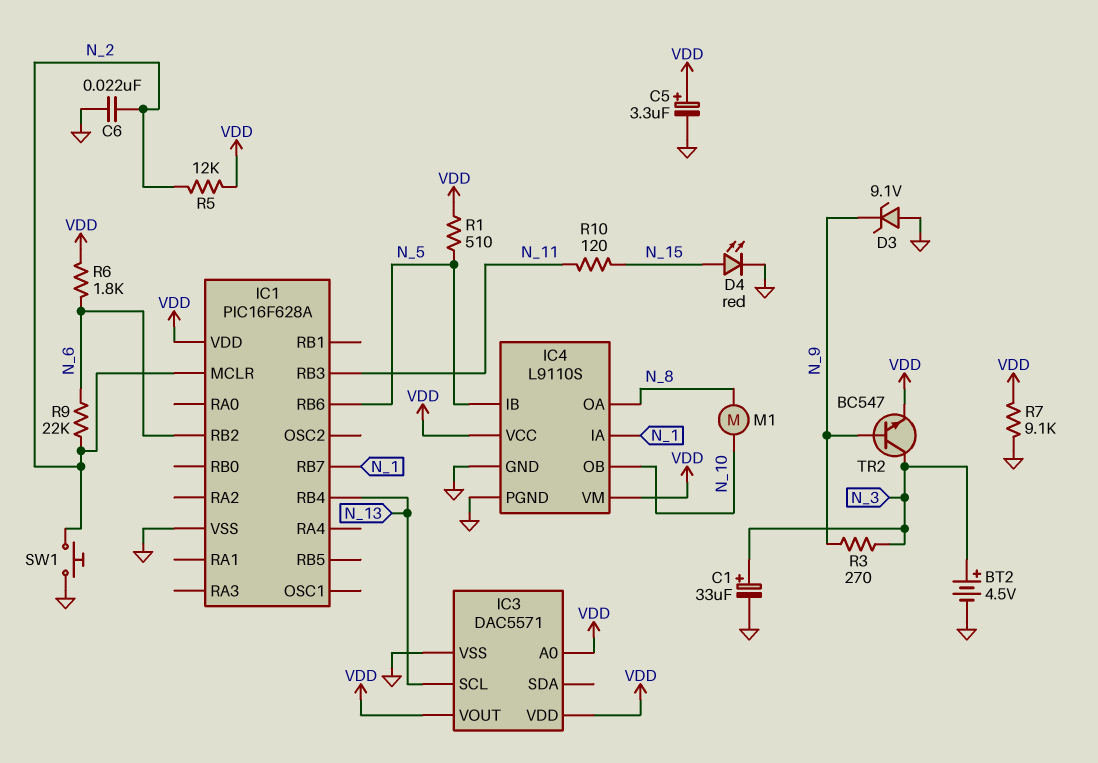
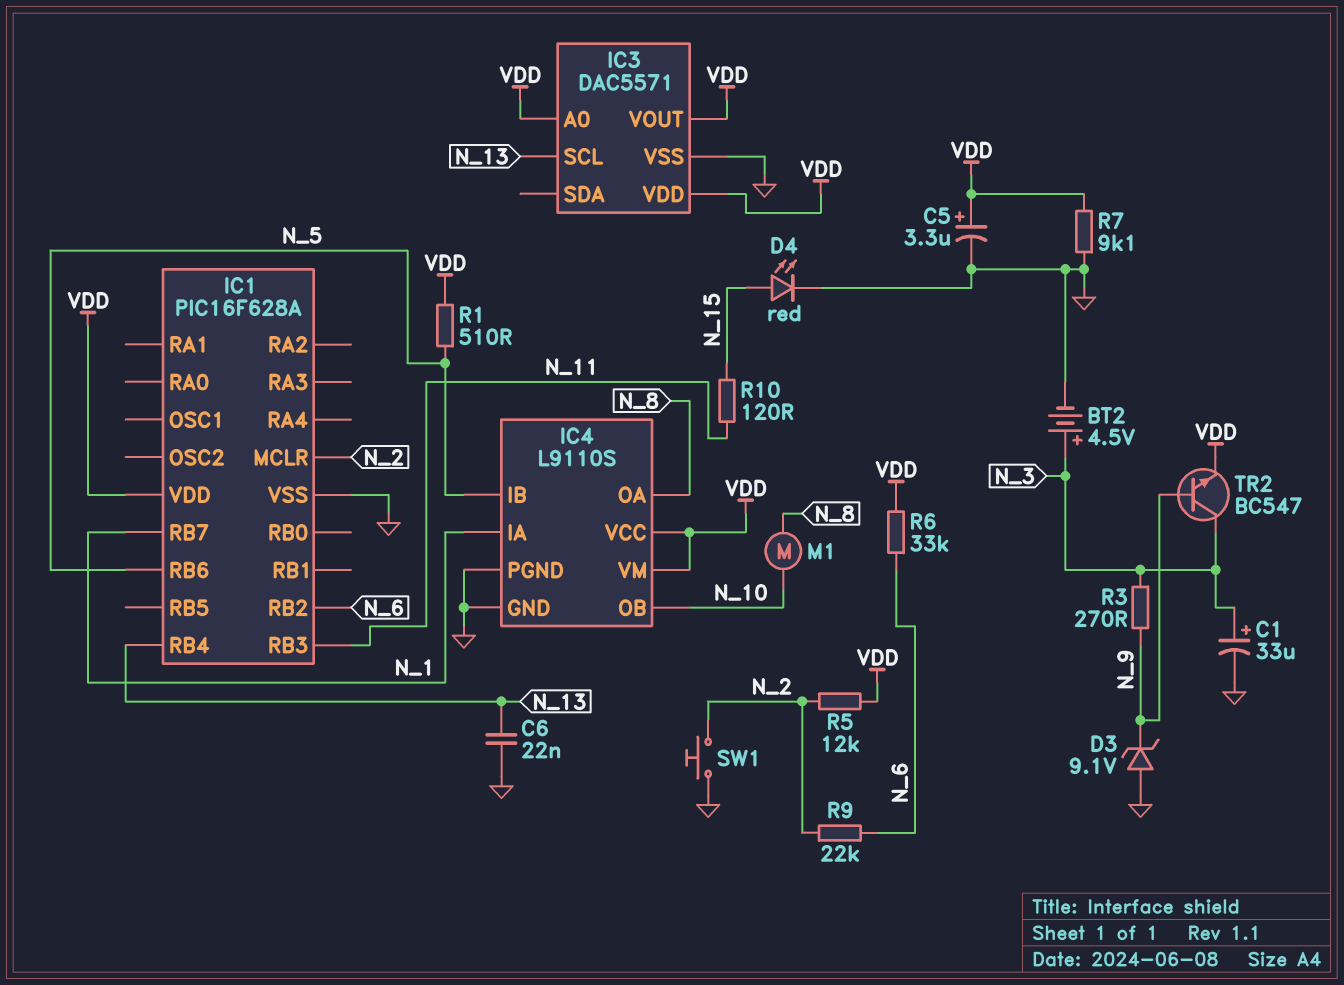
C6: 22nF (GND, N_2) -> 22nF (GND, N_13)
R6: 1.8k (N_6, VDD) -> 33k (N_6, VDD)

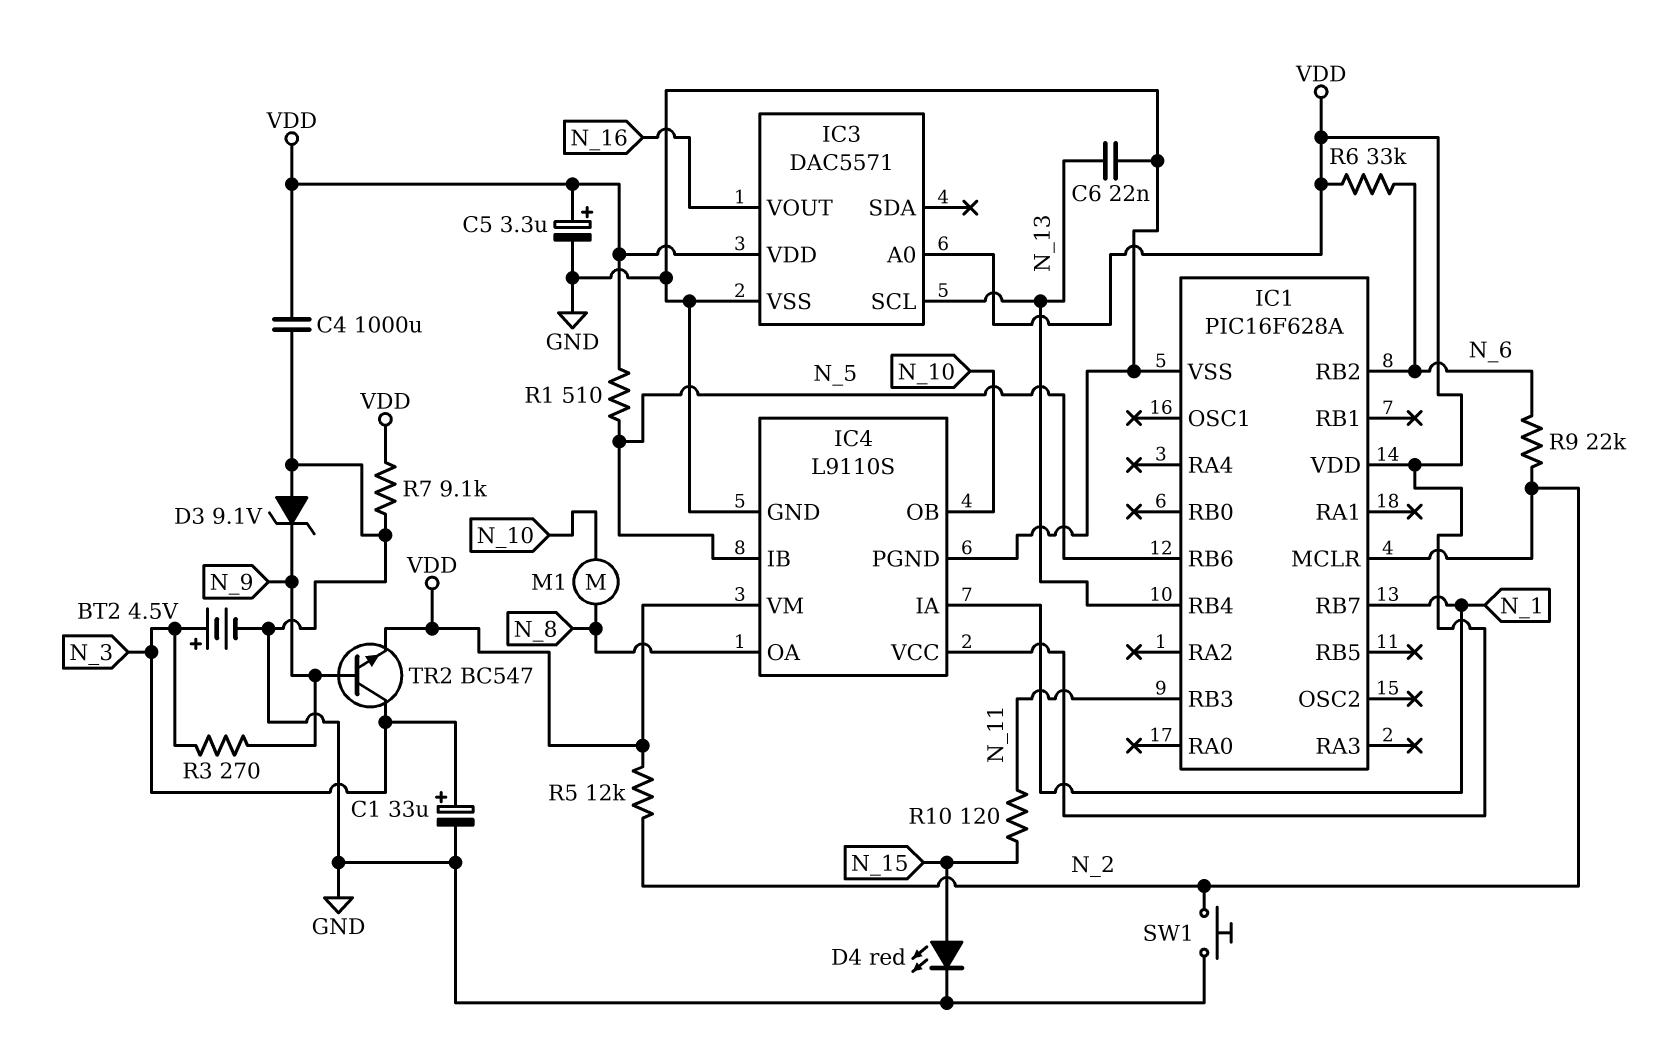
C4: none -> 1000uF (GND, VDD)
IC3 pin VOUT: VDD -> N_16

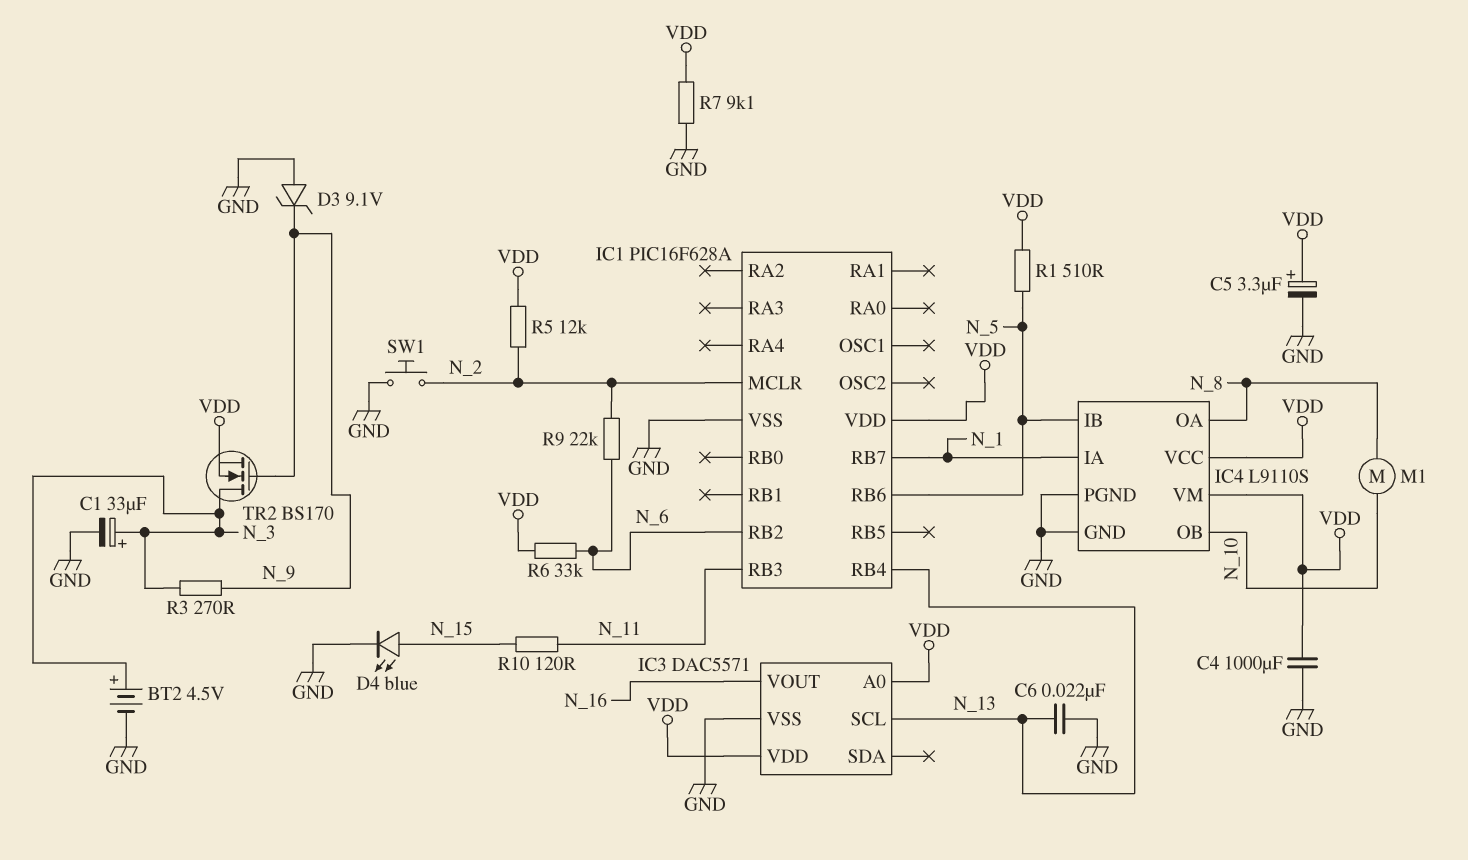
D4: LED red (A N_15, K GND) -> LED blue (A N_15, K GND)
TR2: NPN BC547 (B N_9, C N_3, E VDD) -> NMOS BS170 (G N_9, D N_3, S VDD)

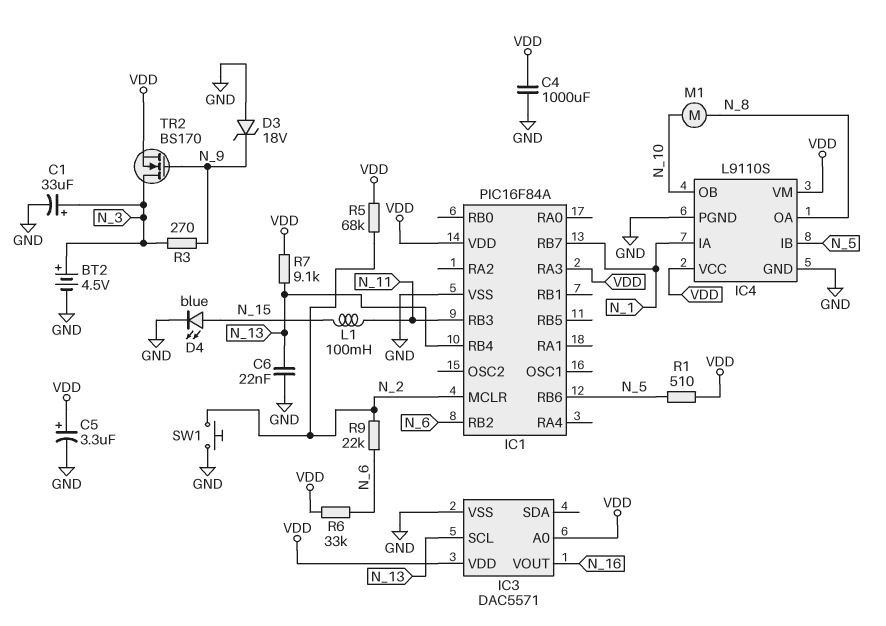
D3: zener 9.1V (A GND, K N_9) -> zener 18V (A GND, K N_9)
IC1: PIC16F628A -> PIC16F84A
IC1 pin RA3: none -> VDD
L1: none -> 100mH (N_11, N_15)
R5: 12k (N_2, VDD) -> 68k (N_2, VDD)
R7: 9.1k (GND, VDD) -> 9.1k (N_13, VDD)
R10: 120 (N_11, N_15) -> none

